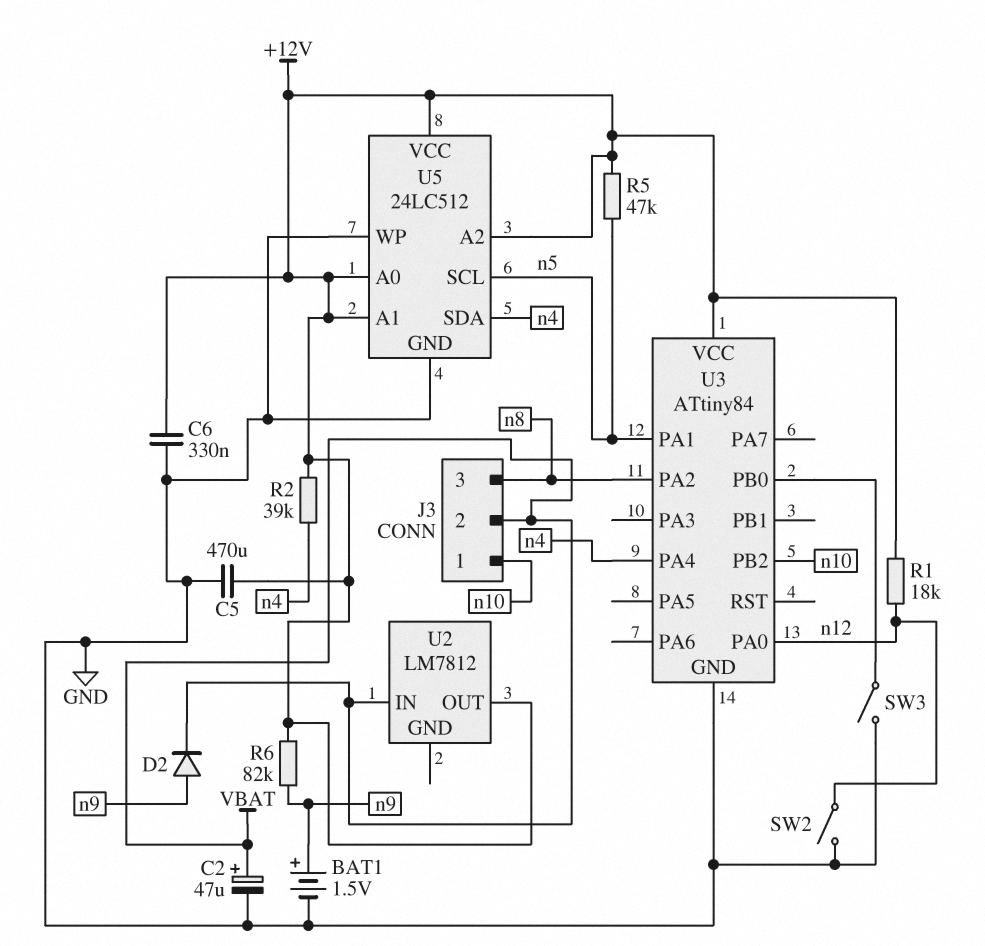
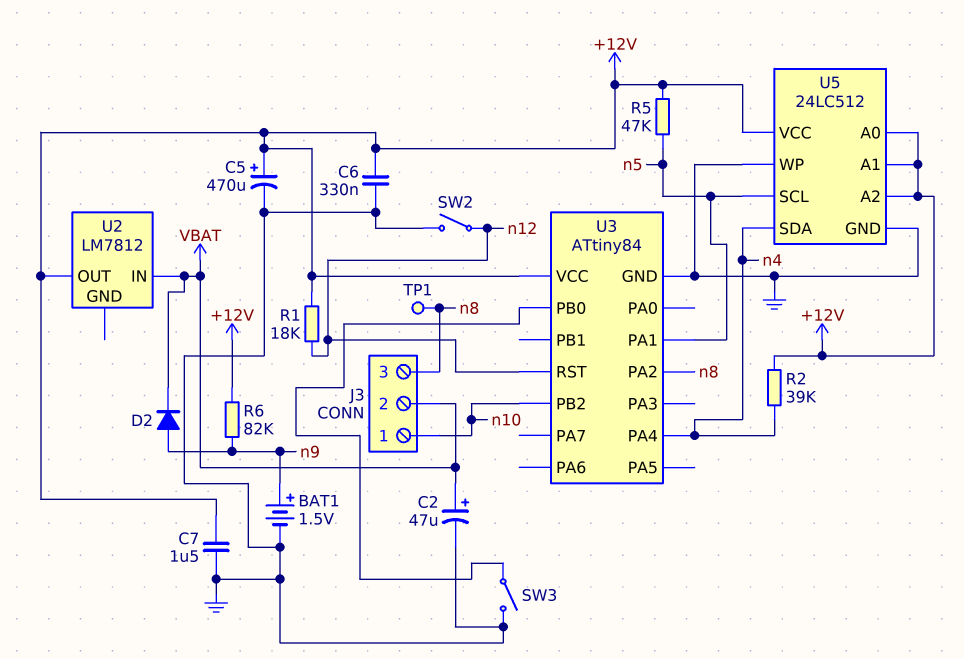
C5: 470uF (+12V, GND) -> 470uF (plus +12V, minus GND)
C7: none -> 1.5uF (+12V, GND)
TP1: none -> test point (n8)
U3 pin PA0: n12 -> none
U3 pin RST: none -> n12

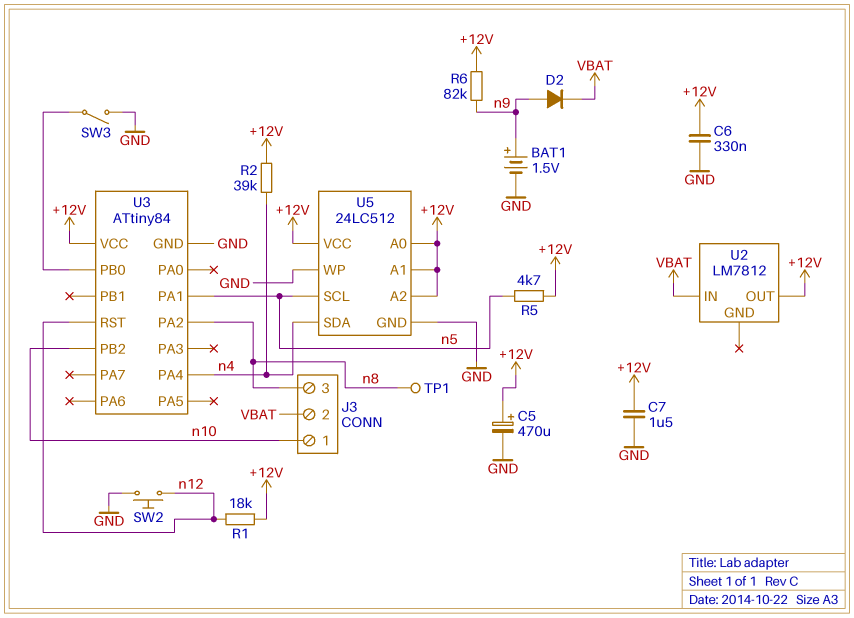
C2: 47uF (plus VBAT, minus GND) -> none
R5: 47k (+12V, n5) -> 4.7k (+12V, n5)
SW2: switch (GND, n12) -> button (GND, n12)

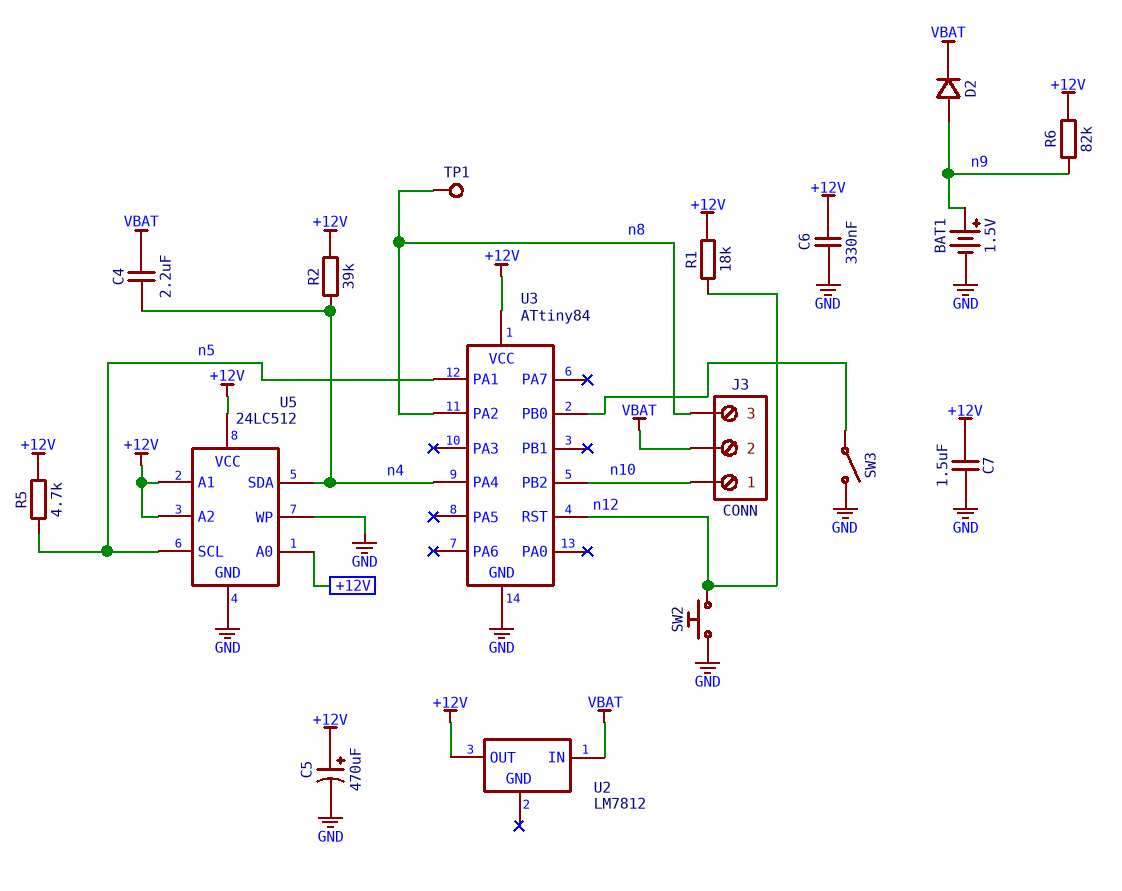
C4: none -> 2.2uF (VBAT, n4)

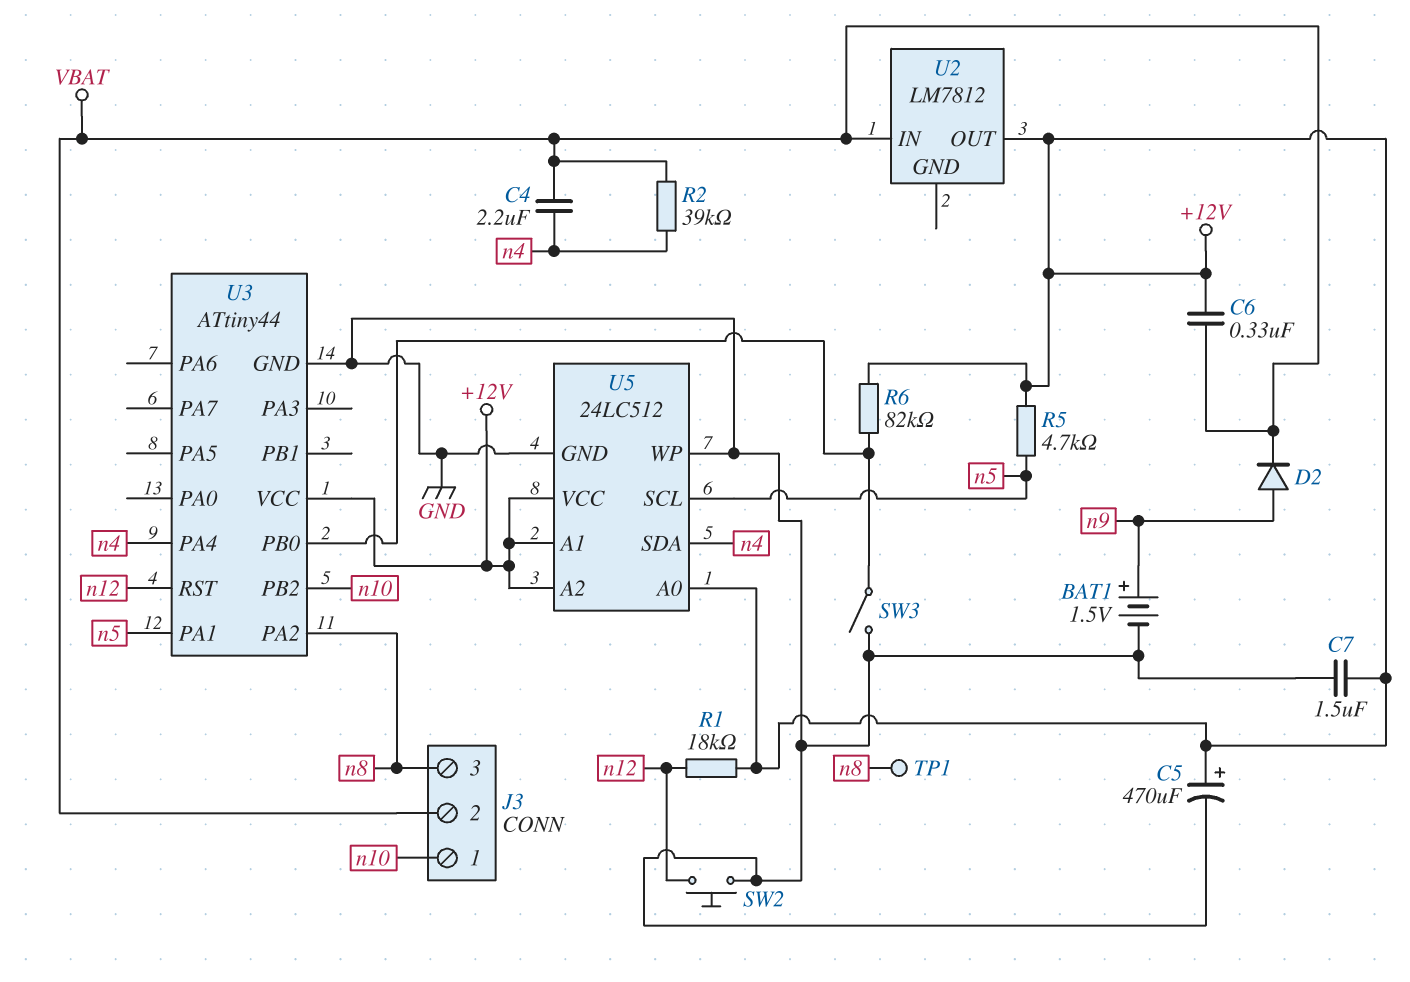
C6: 330nF (+12V, GND) -> 330nF (+12V, VBAT)
R2: 39k (+12V, n4) -> 39k (VBAT, n4)
R6: 82k (+12V, n9) -> 82k (+12V, U3/PB0)
U3: ATtiny84 -> ATtiny44

